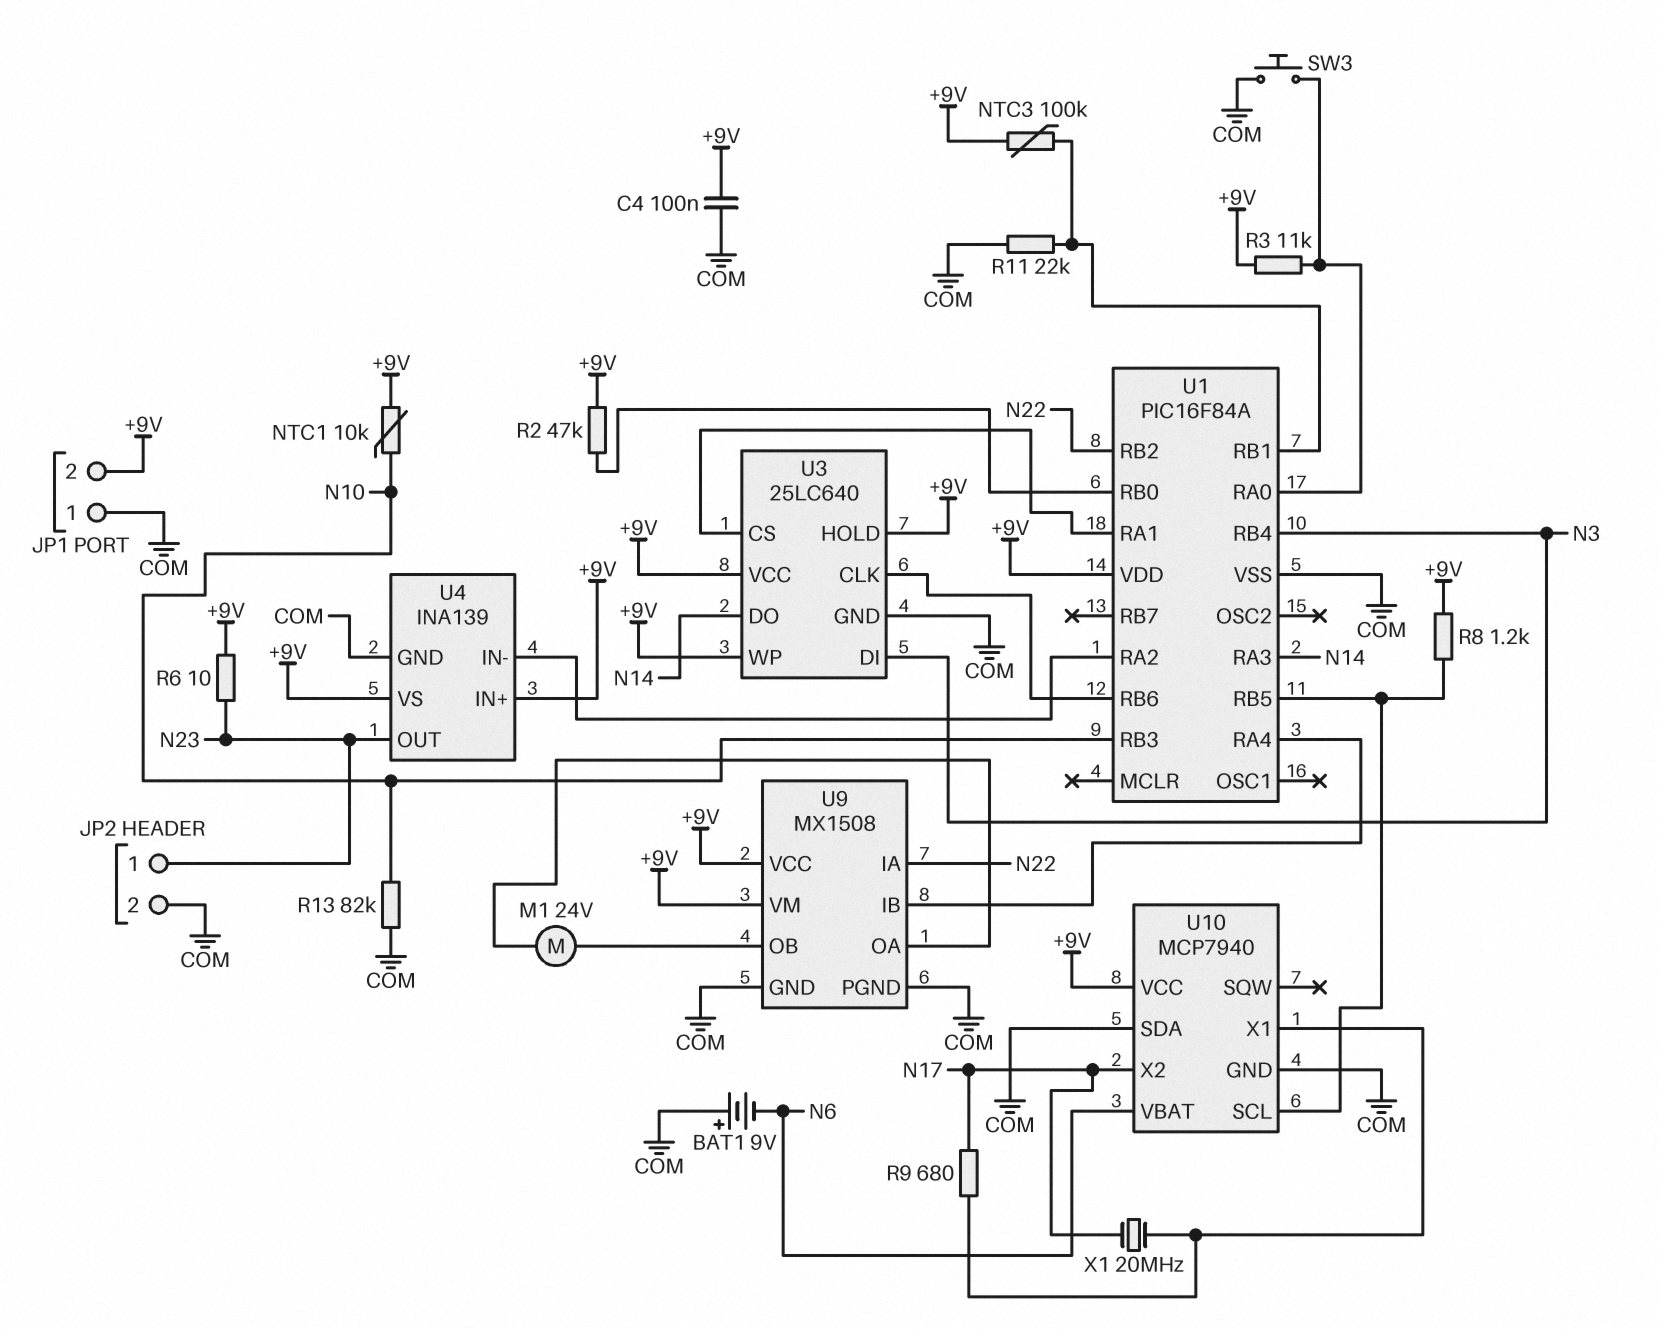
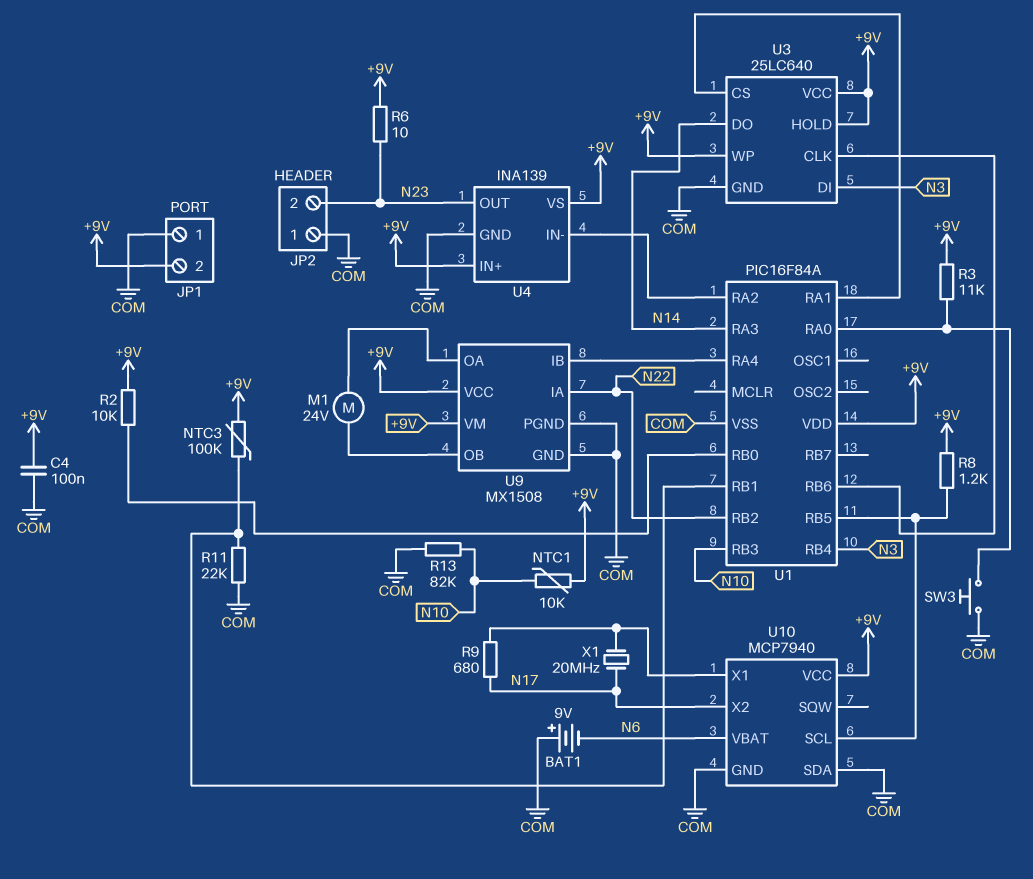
JP2 pin 1: N23 -> COM
JP2 pin 2: COM -> N23
R2: 47k (+9V, U1/RB0) -> 10k (+9V, U1/RB0)

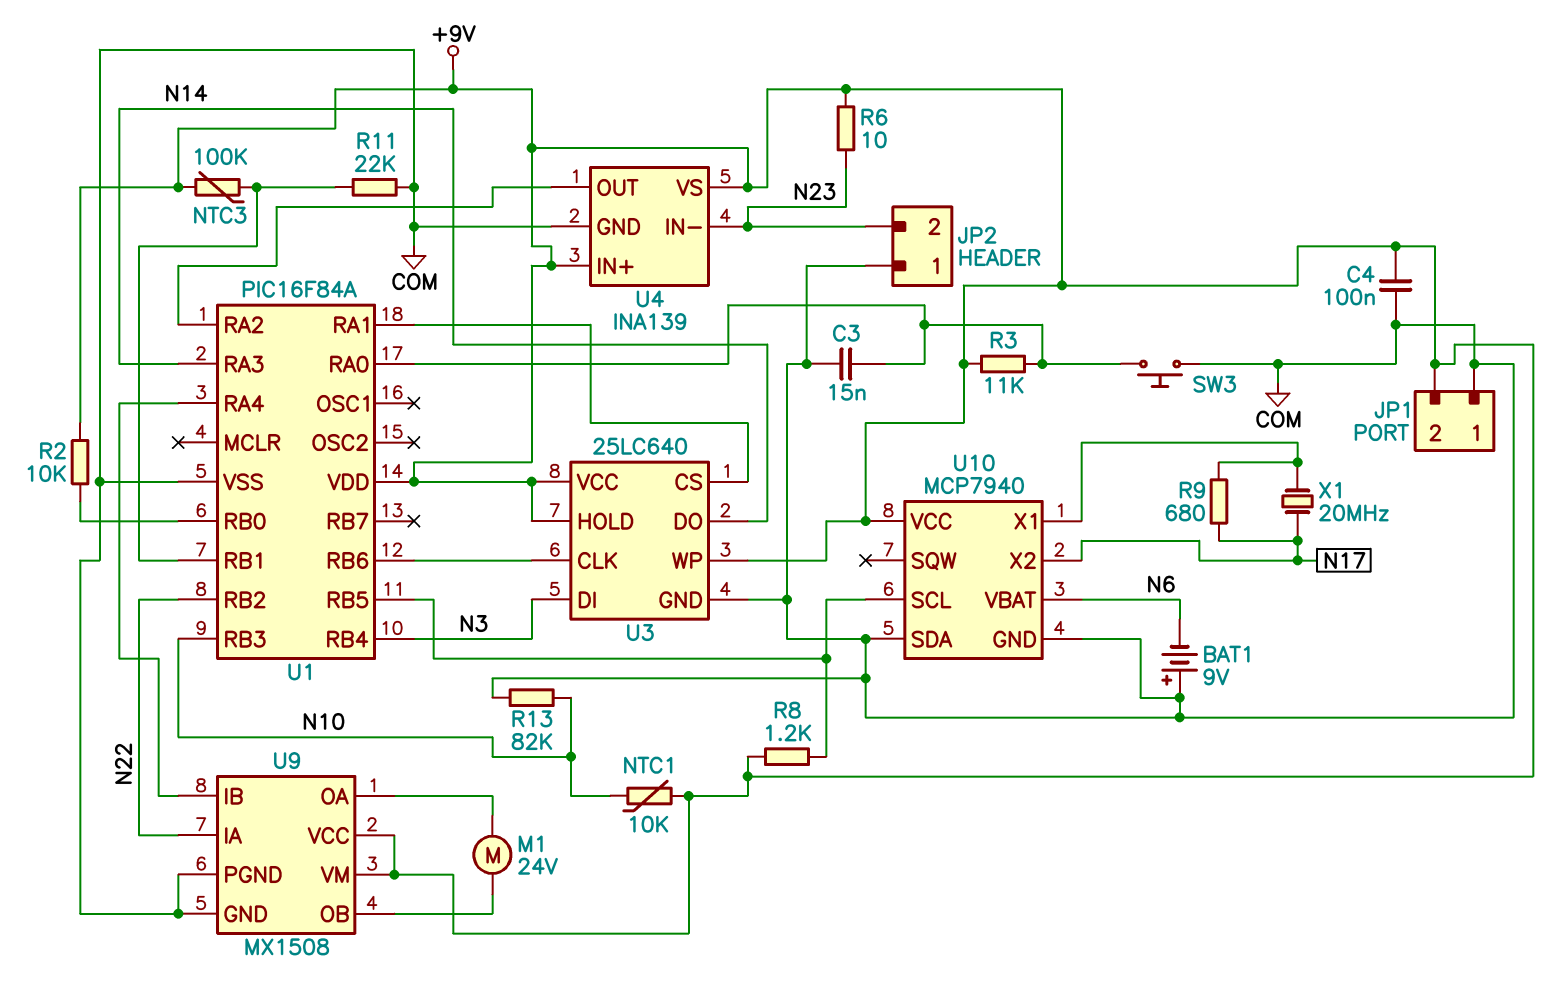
C3: none -> 15nF (COM, U1/RA0)
U4 pin IN-: U1/RA2 -> N23
U4 pin OUT: N23 -> U1/RA2

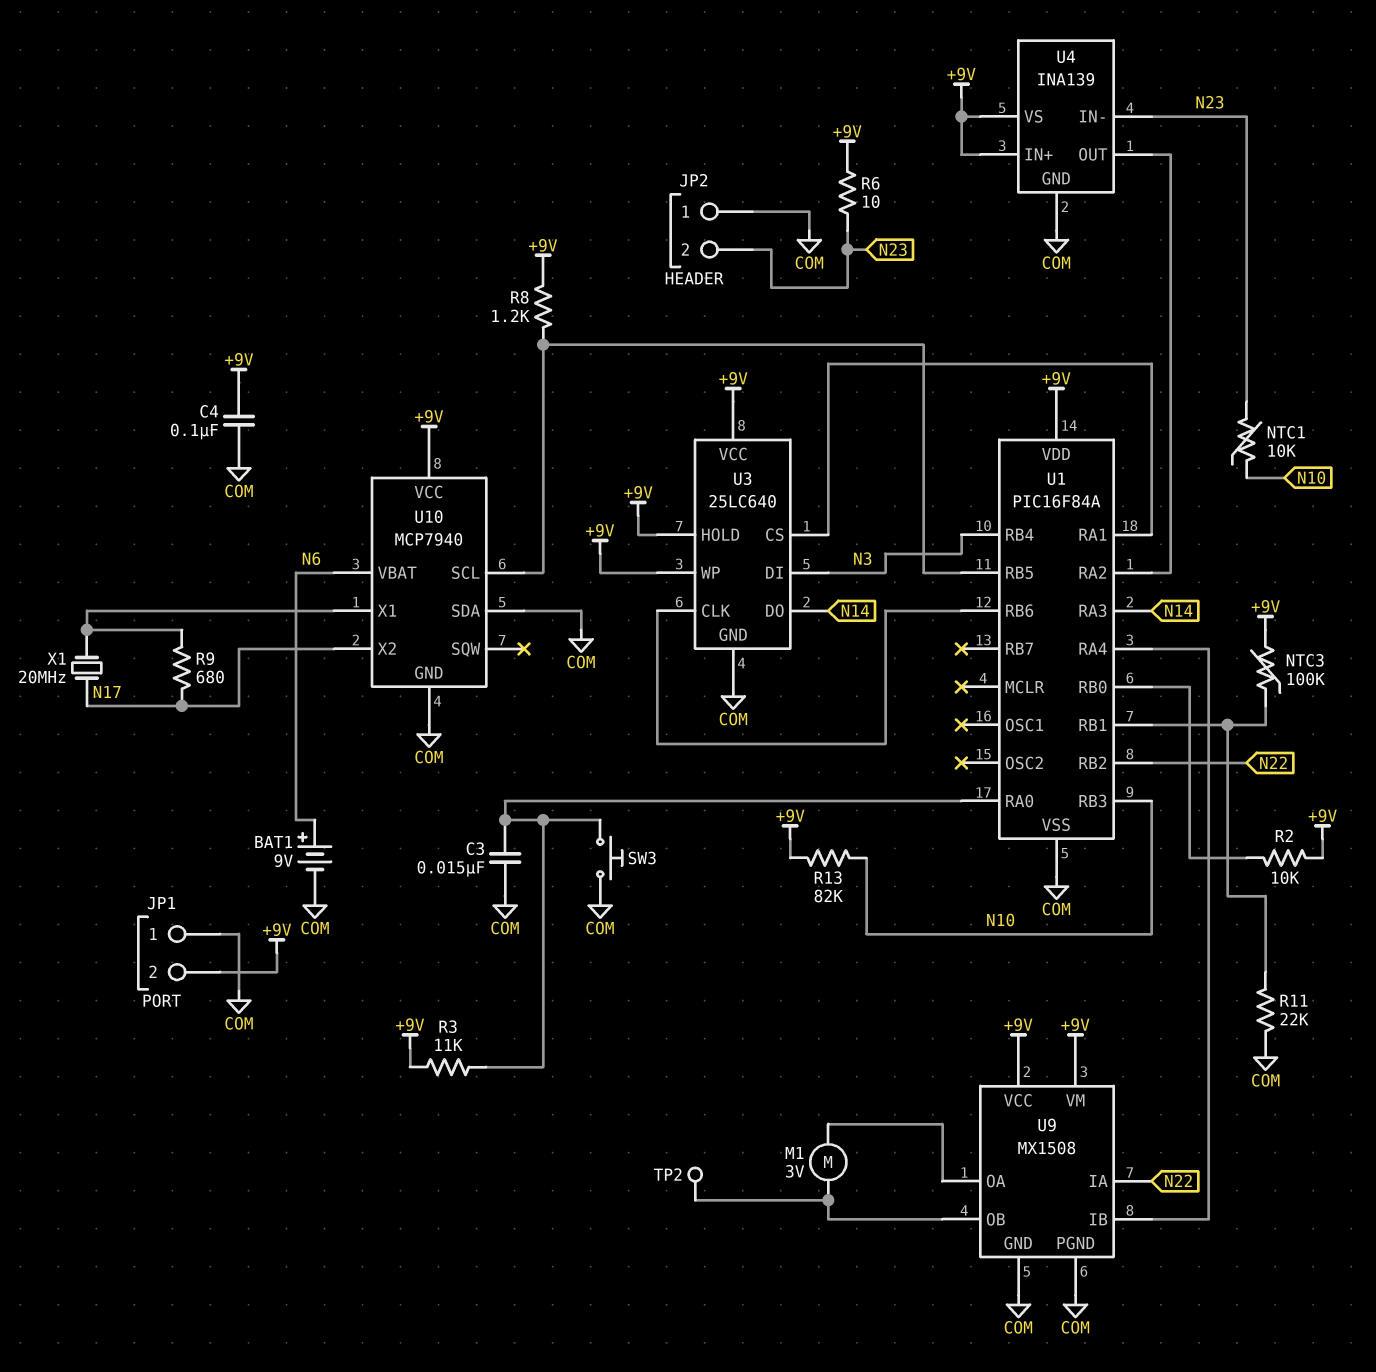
BAT1: 9V (plus COM, minus N6) -> 9V (plus N6, minus COM)
M1: motor 24V (U9/OA, U9/OB) -> motor 3V (U9/OA, U9/OB)
NTC1: 10k (+9V, N10) -> 10k (N10, N23)
R13: 82k (COM, N10) -> 82k (+9V, N10)
TP2: none -> test point (U9/OB)

